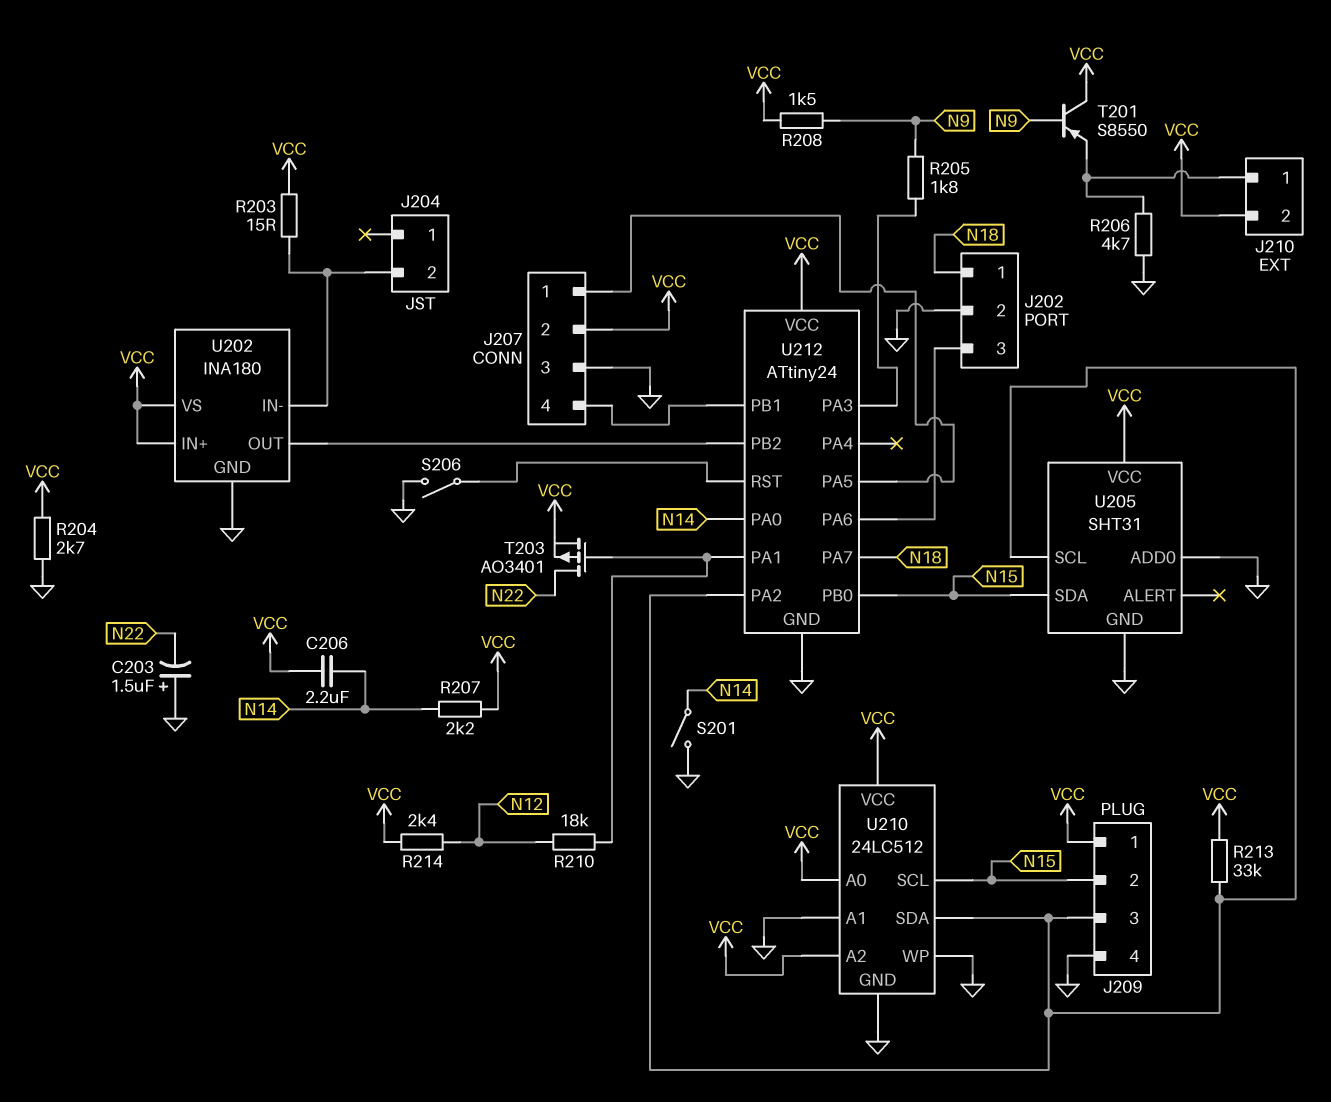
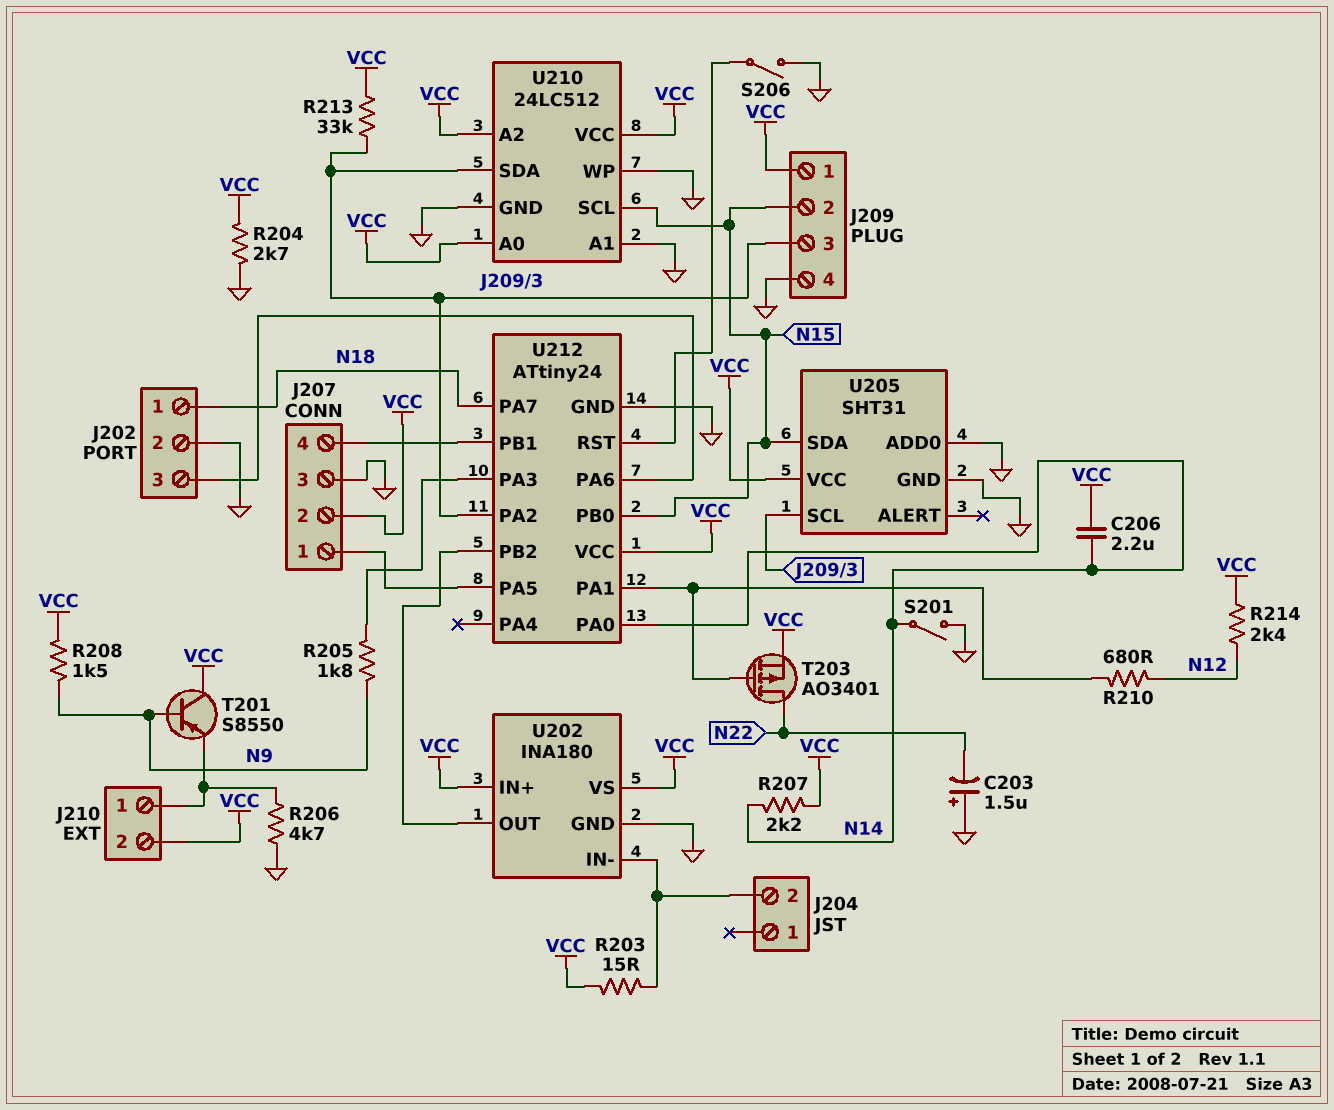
R210: 18k (N12, U212/PA1) -> 680 (N12, U212/PA1)

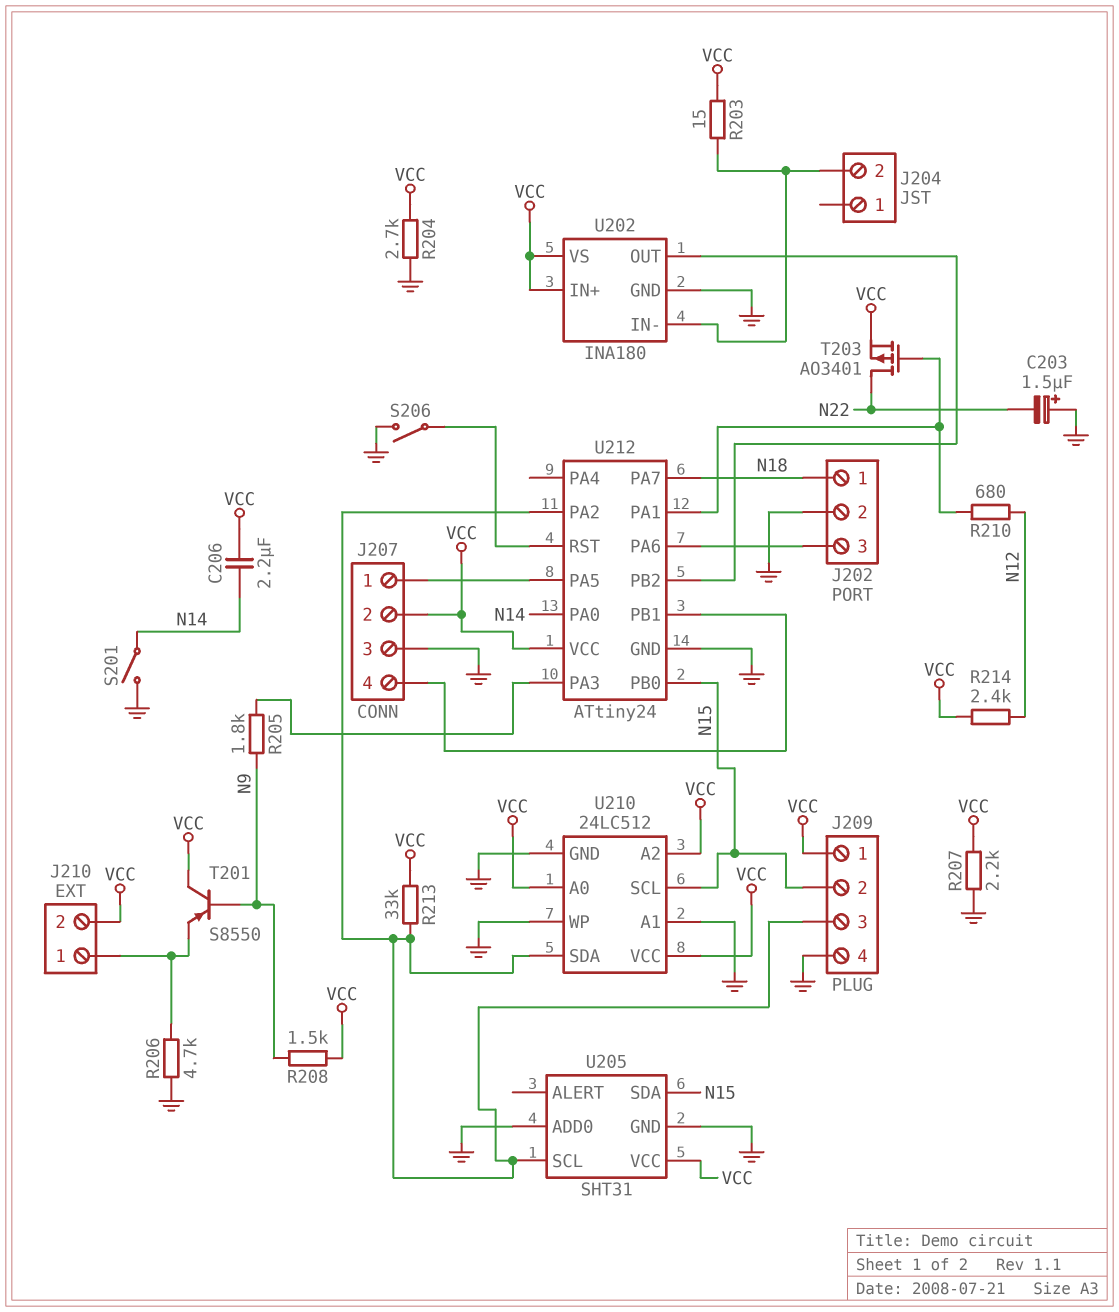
R207: 2.2k (N14, VCC) -> 2.2k (GND, VCC)

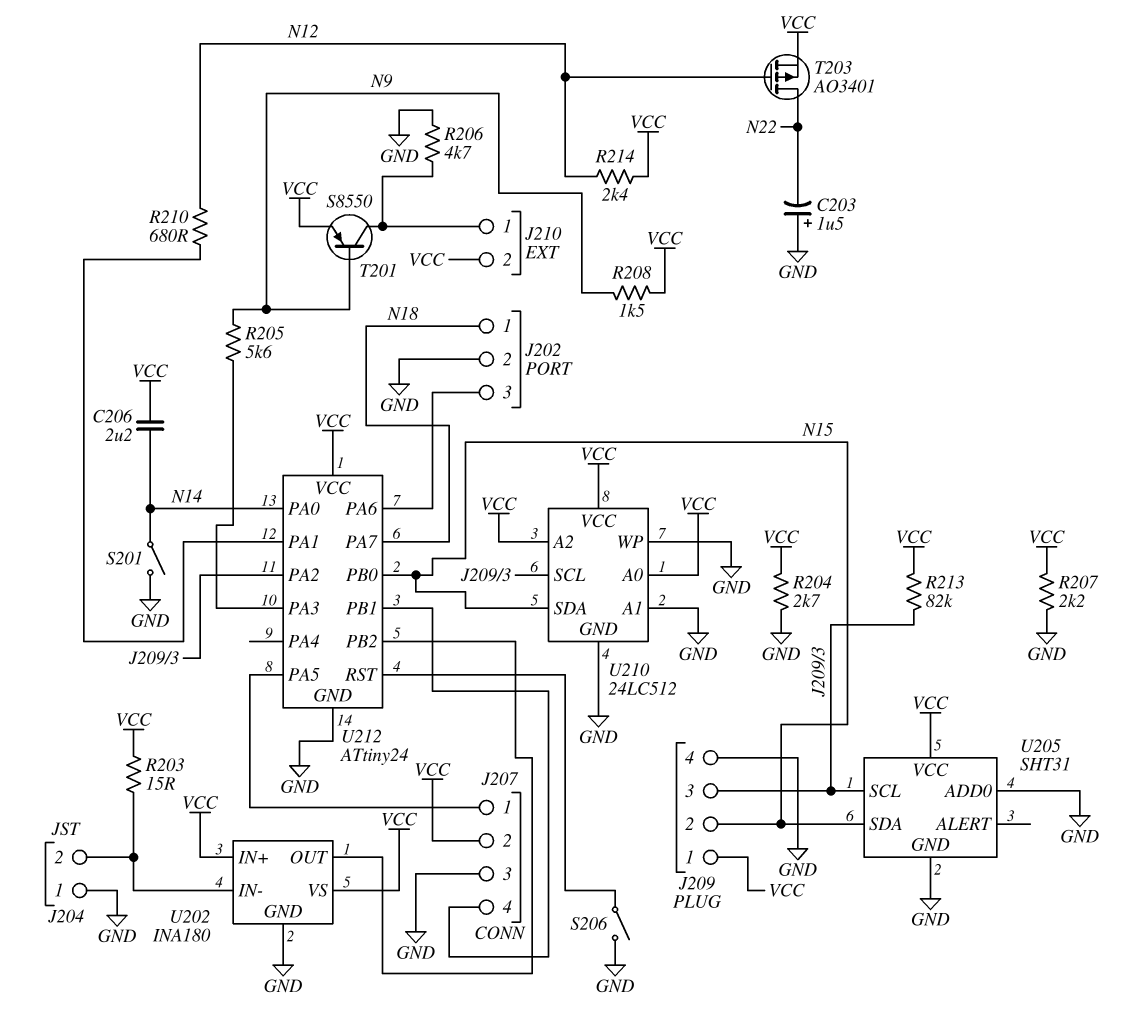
J204 pin 1: none -> GND
R205: 1.8k (N9, U212/PA3) -> 5.6k (N9, U212/PA3)
R213: 33k (J209/3, VCC) -> 82k (J209/3, VCC)
T201: PNP S8550 (B N9, C VCC, E J210/1) -> PNP S8550 (B N9, C J210/1, E VCC)
T203: PMOS AO3401 (G U212/PA1, D N22, S VCC) -> PMOS AO3401 (G N12, D N22, S VCC)
U210 pin SCL: N15 -> J209/3
U210 pin SDA: J209/3 -> N15

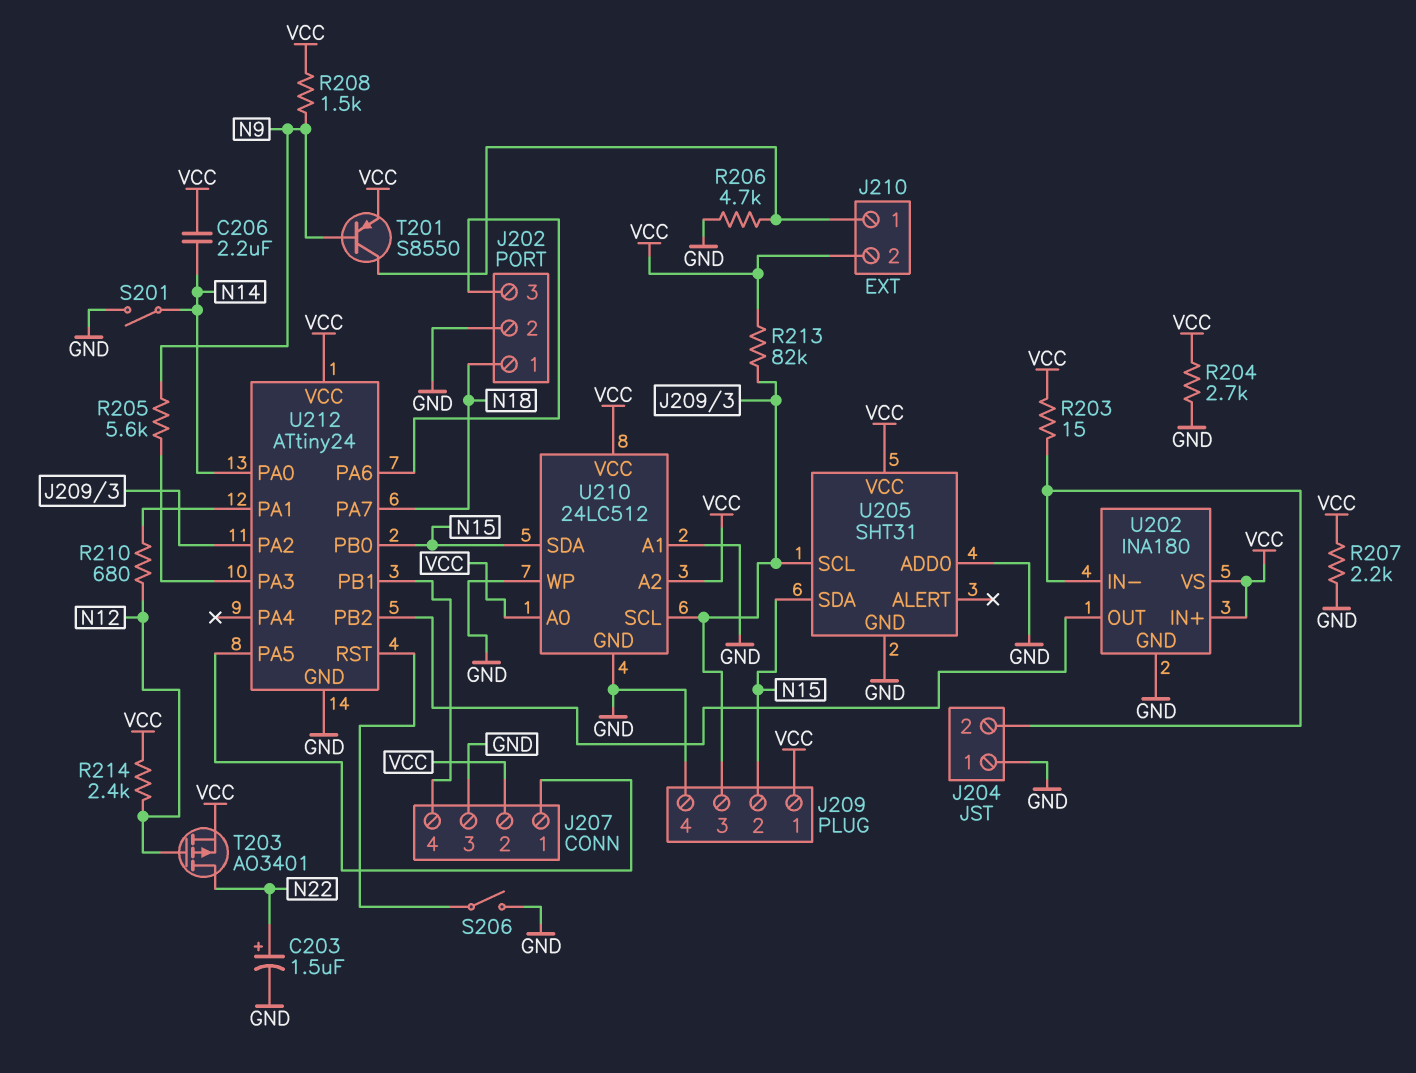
C203: 1.5uF (plus GND, minus N22) -> 1.5uF (plus N22, minus GND)

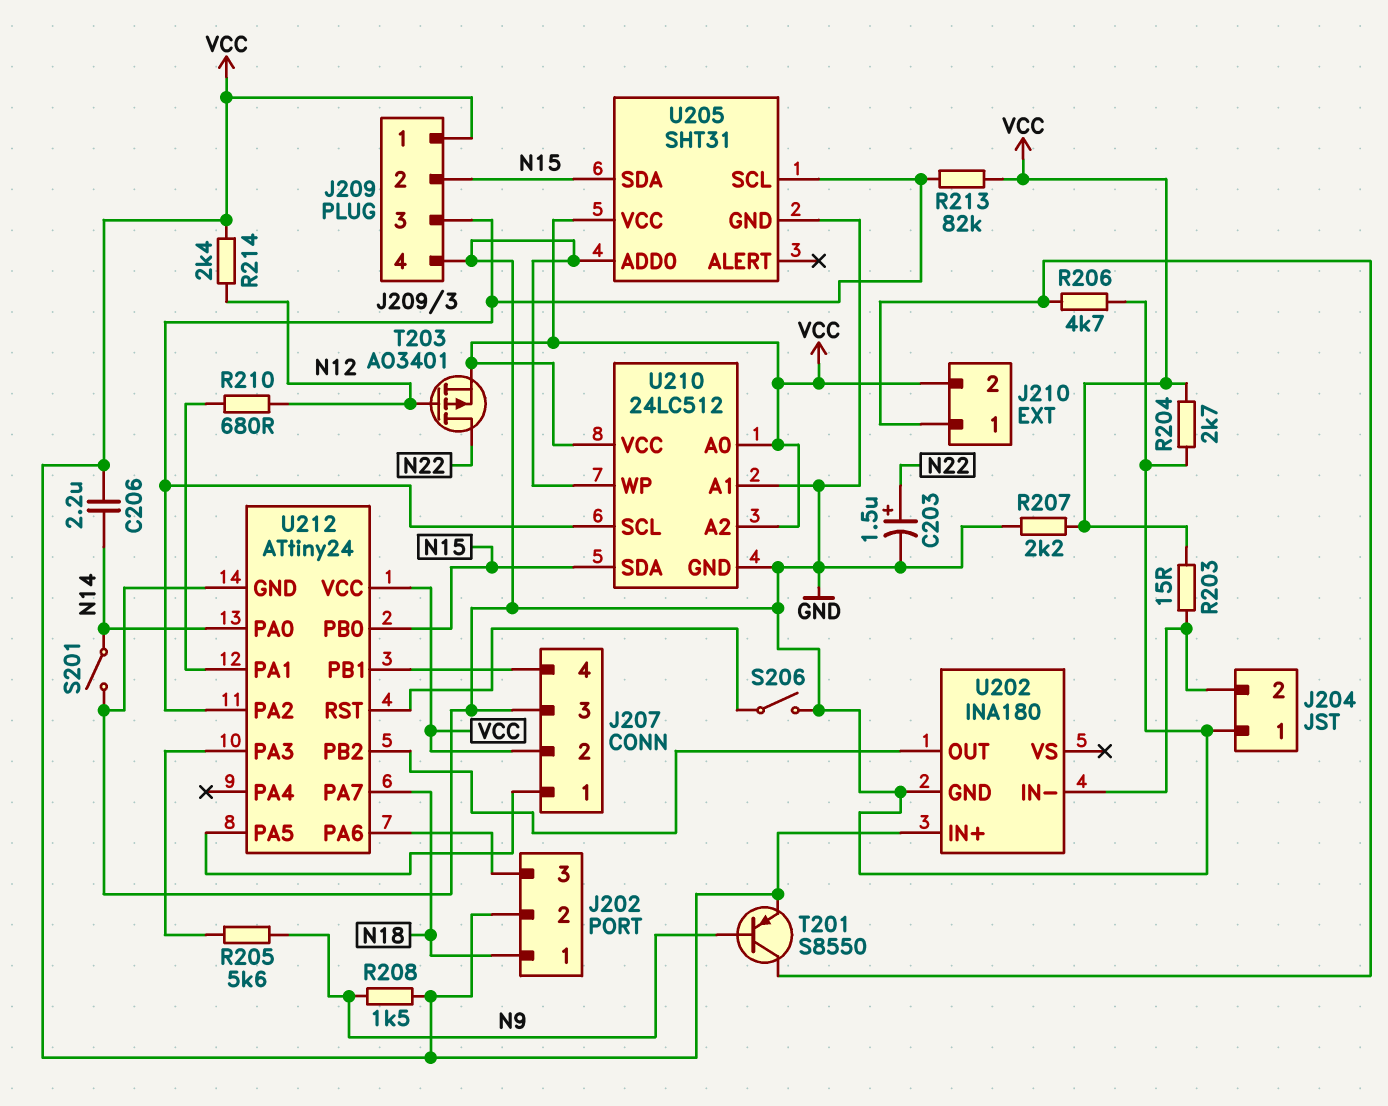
J202 pin 2: GND -> VCC
U202 pin VS: VCC -> none

